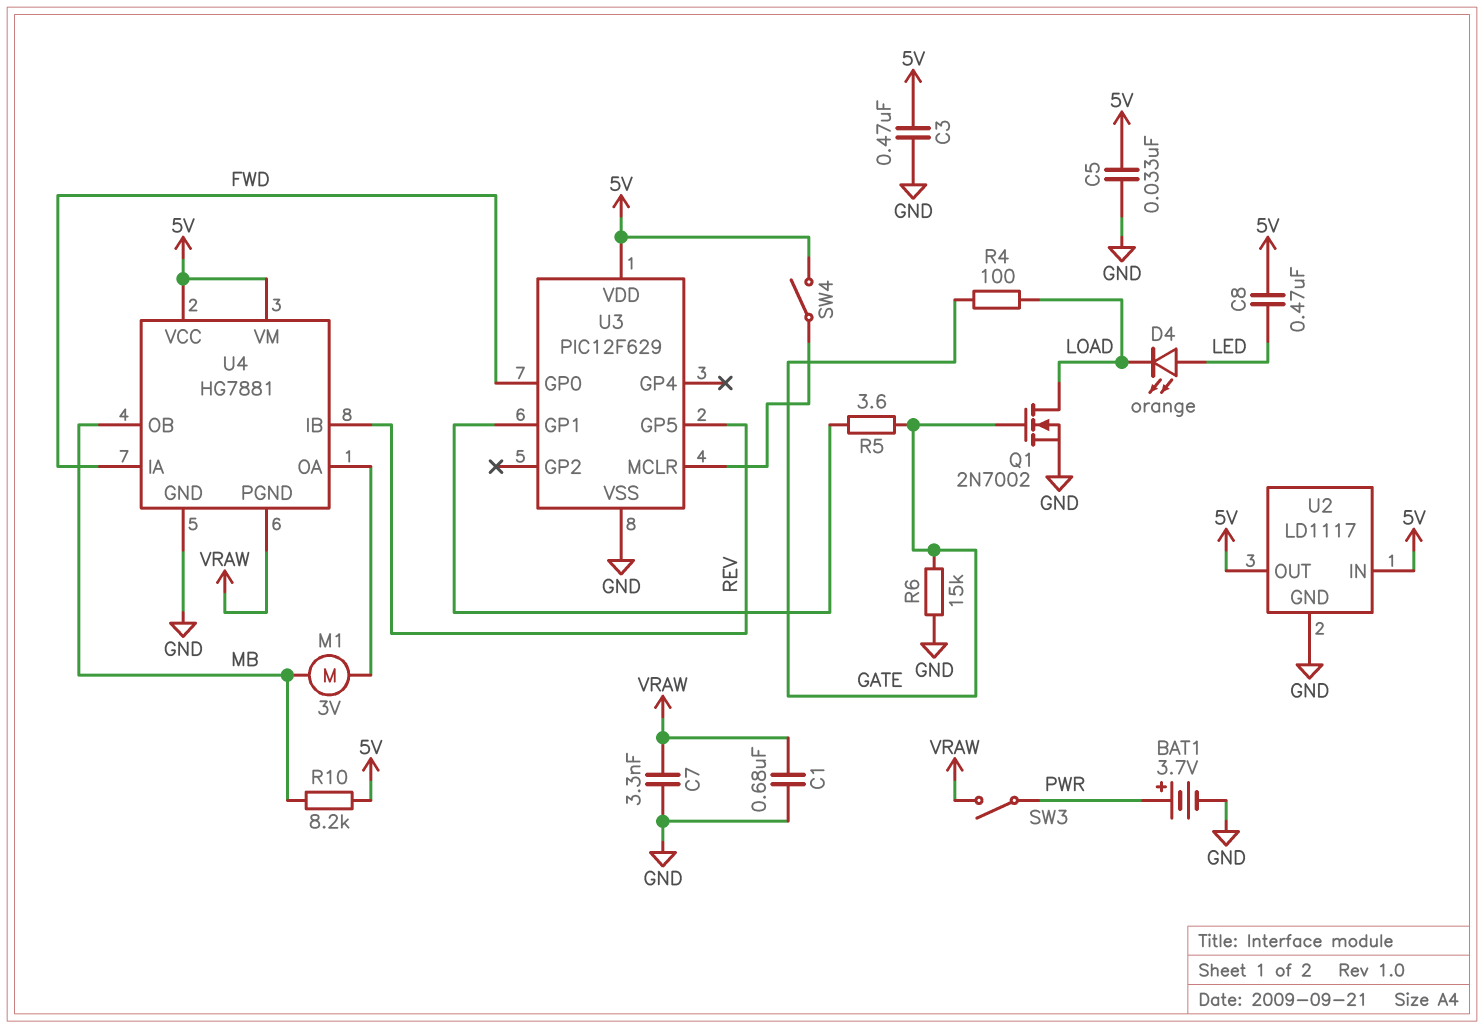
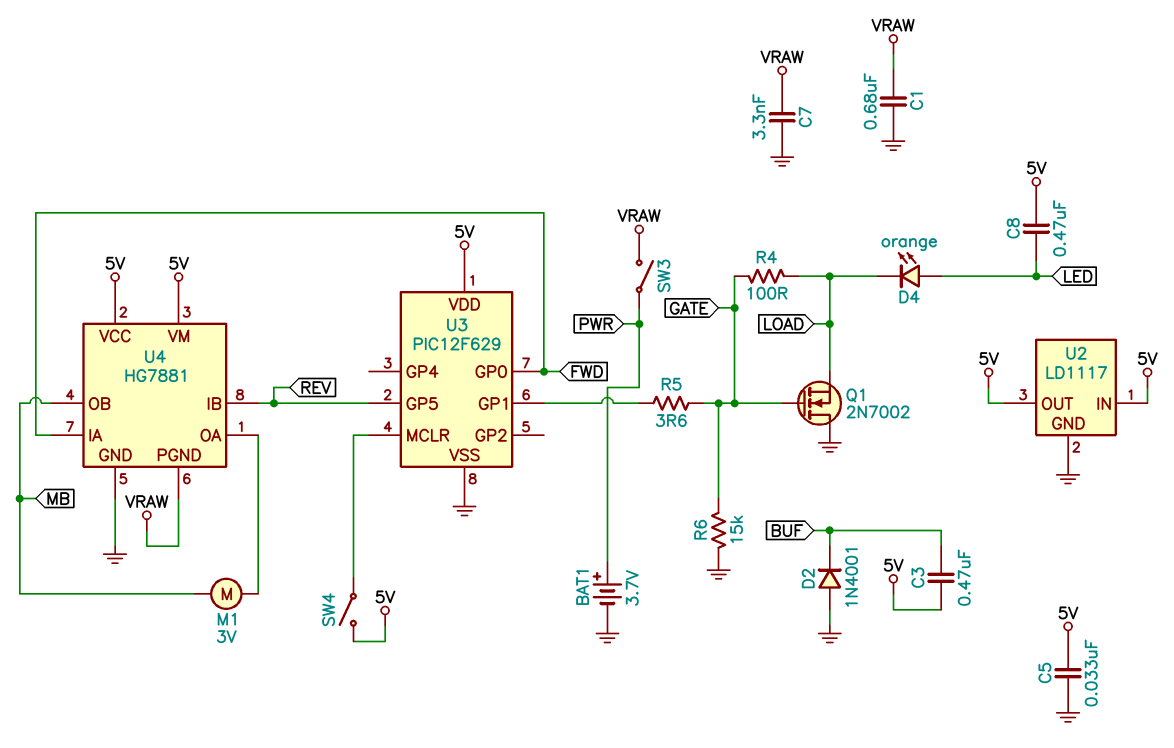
C3: 470nF (5V, GND) -> 470nF (5V, BUF)
D2: none -> diode 1N4001 (A GND, K BUF)
Q1: NMOS 2N7002 (G GATE, D LOAD, S GND) -> NMOS 2N7002 (G GATE, D GND, S LOAD)
R10: 8.2k (5V, MB) -> none

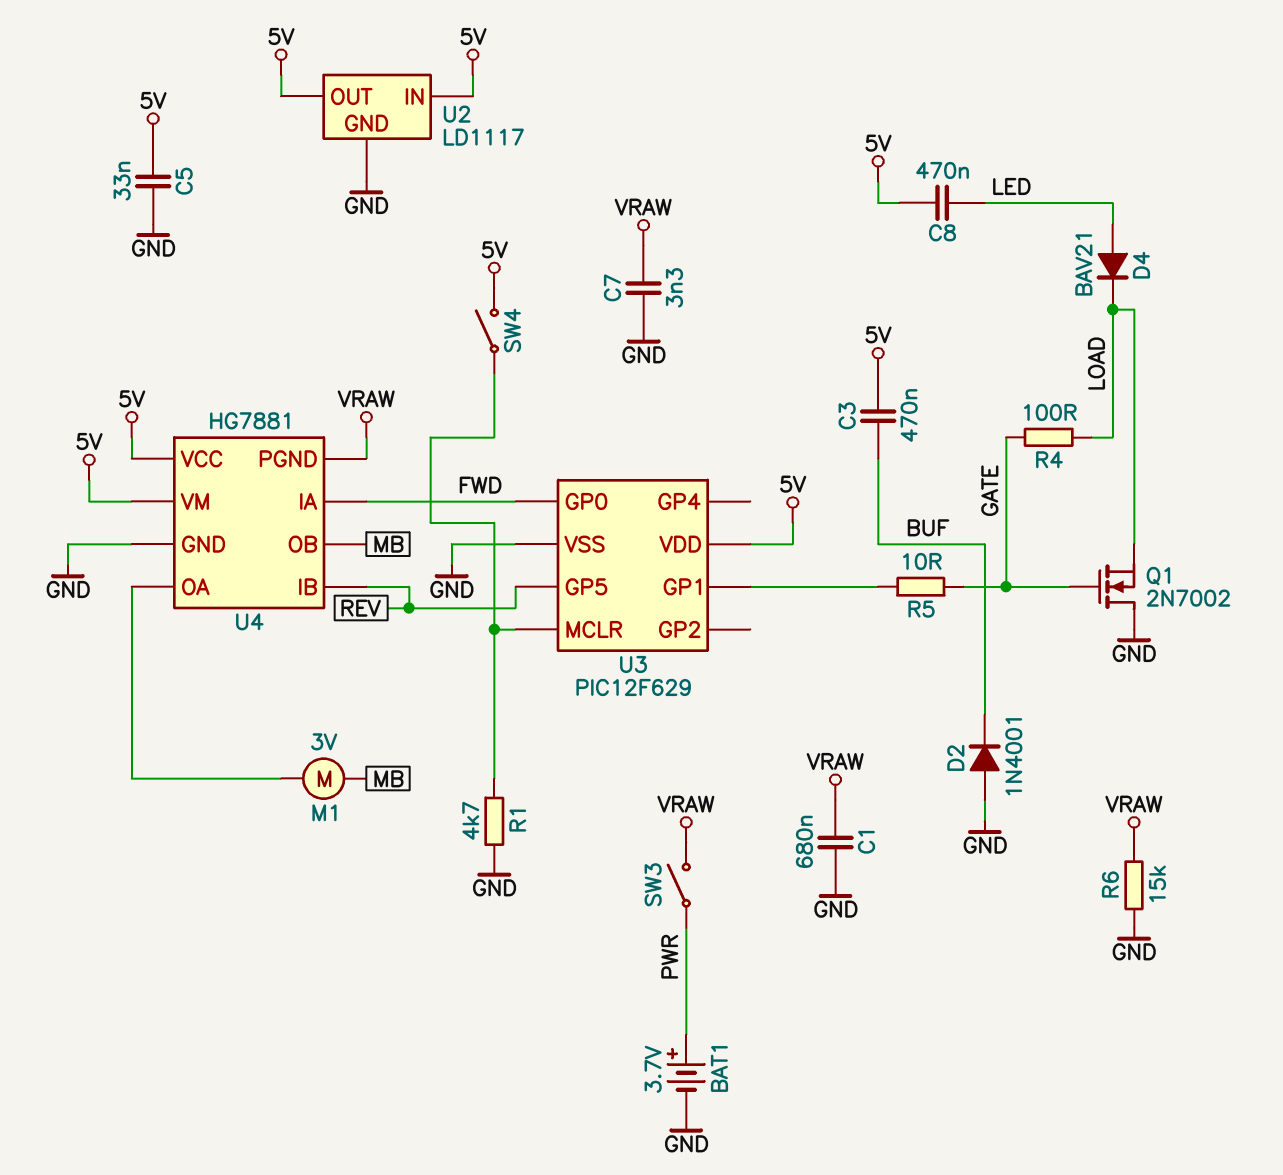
D4: LED orange (A LED, K LOAD) -> diode BAV21 (A LED, K LOAD)
R1: none -> 4.7k (GND, U3/MCLR)
R5: 3.6 (GATE, U3/GP1) -> 10 (GATE, U3/GP1)
R6: 15k (GATE, GND) -> 15k (GND, VRAW)

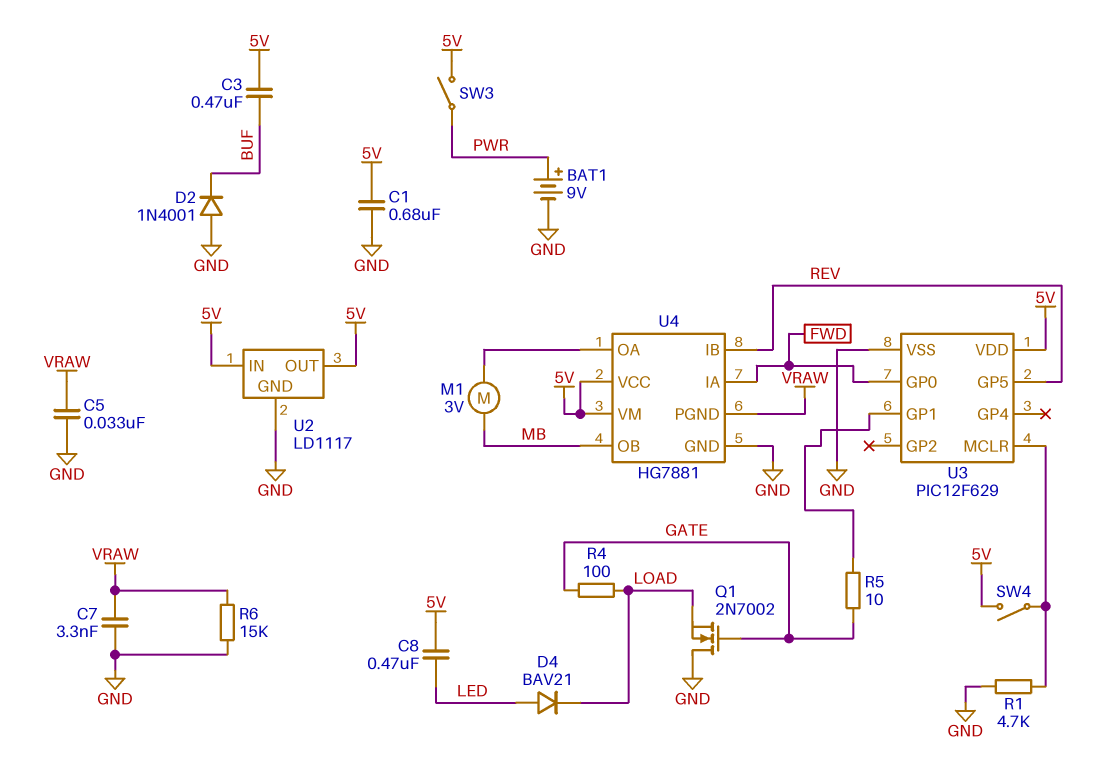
BAT1: 3.7V (plus PWR, minus GND) -> 9V (plus PWR, minus GND)
C1: 680nF (GND, VRAW) -> 680nF (5V, GND)
C5: 33nF (5V, GND) -> 33nF (GND, VRAW)
SW3: switch (PWR, VRAW) -> switch (5V, PWR)

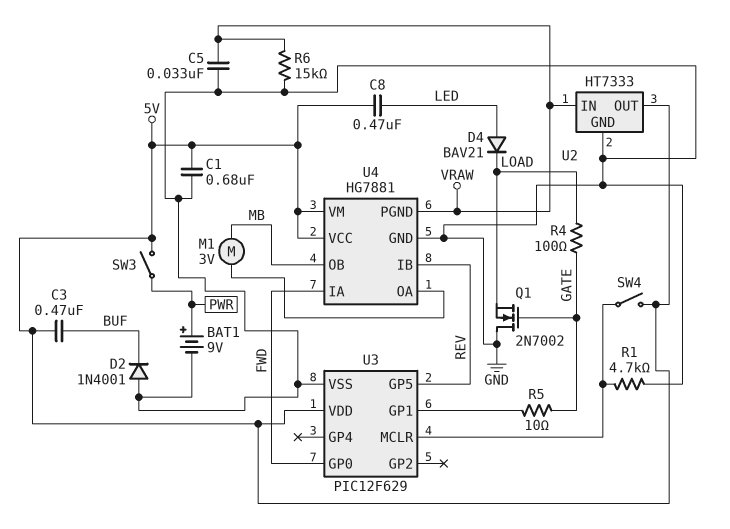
C7: 3.3nF (GND, VRAW) -> none
U2: LD1117 -> HT7333
U2 pin IN: 5V -> VRAW

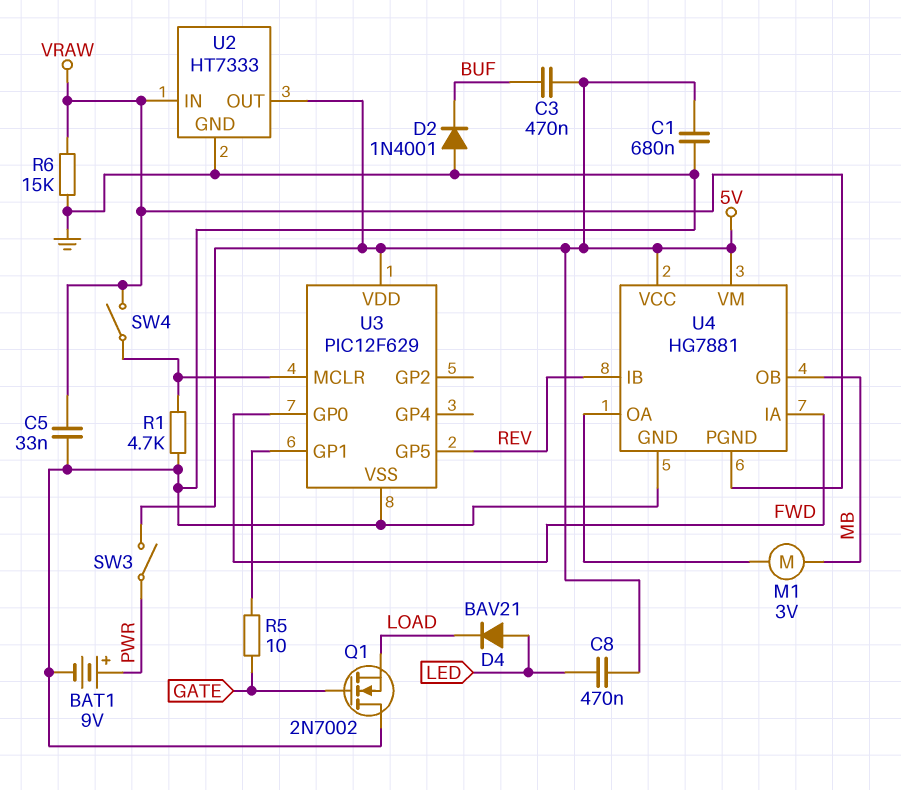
R4: 100 (GATE, LOAD) -> none
SW4: switch (5V, U3/MCLR) -> switch (U3/MCLR, VRAW)

